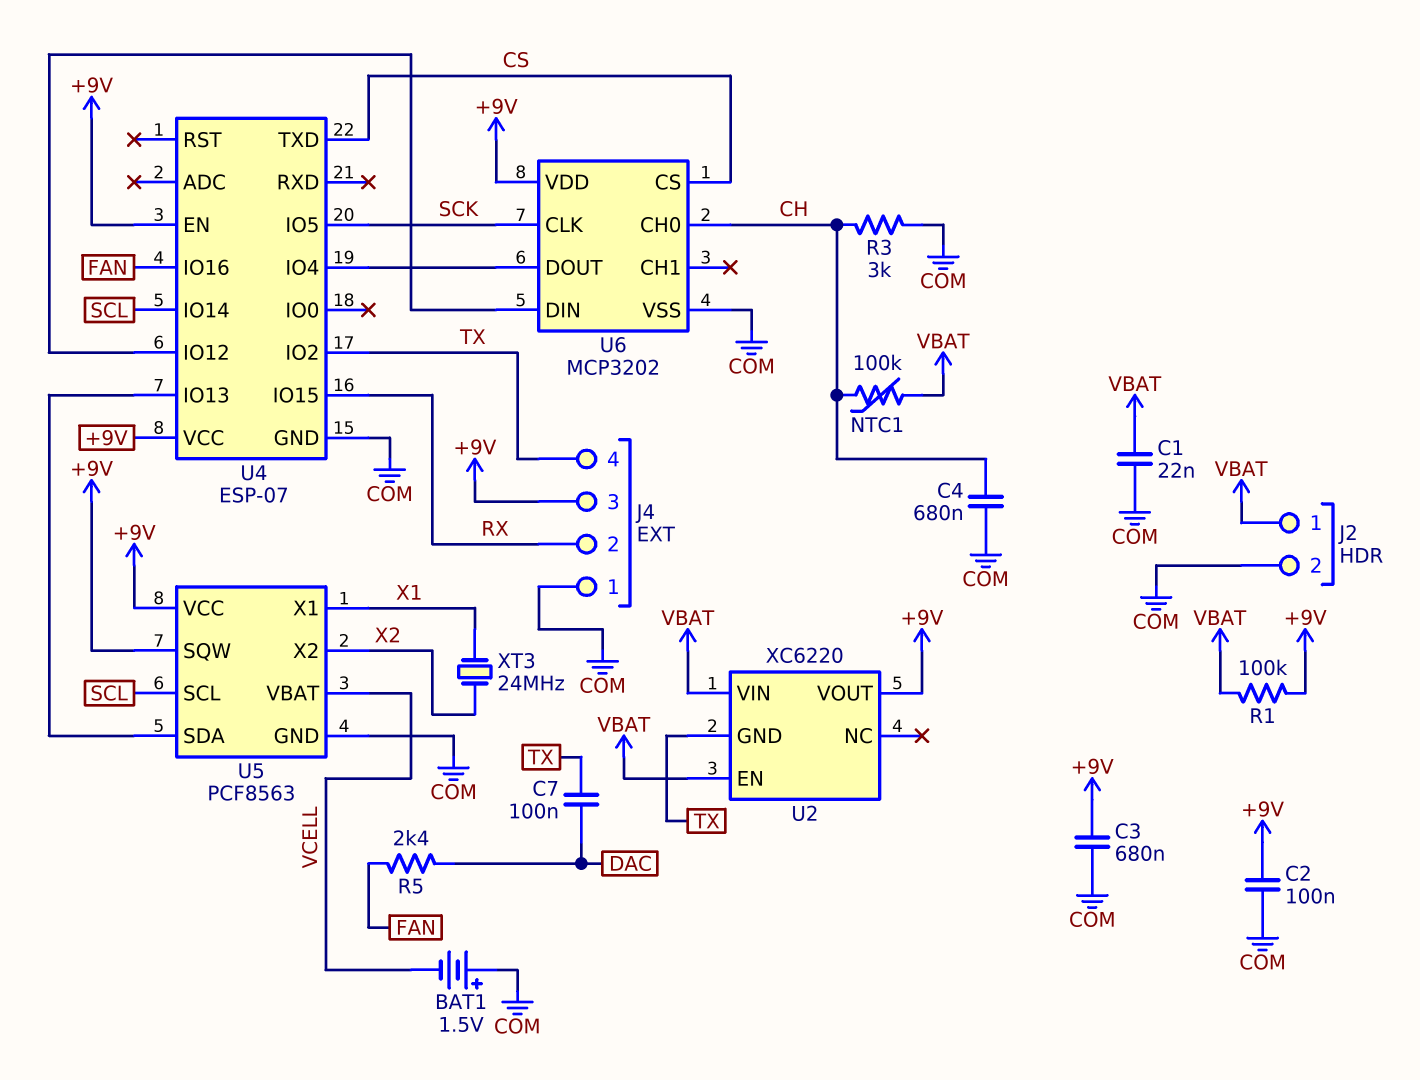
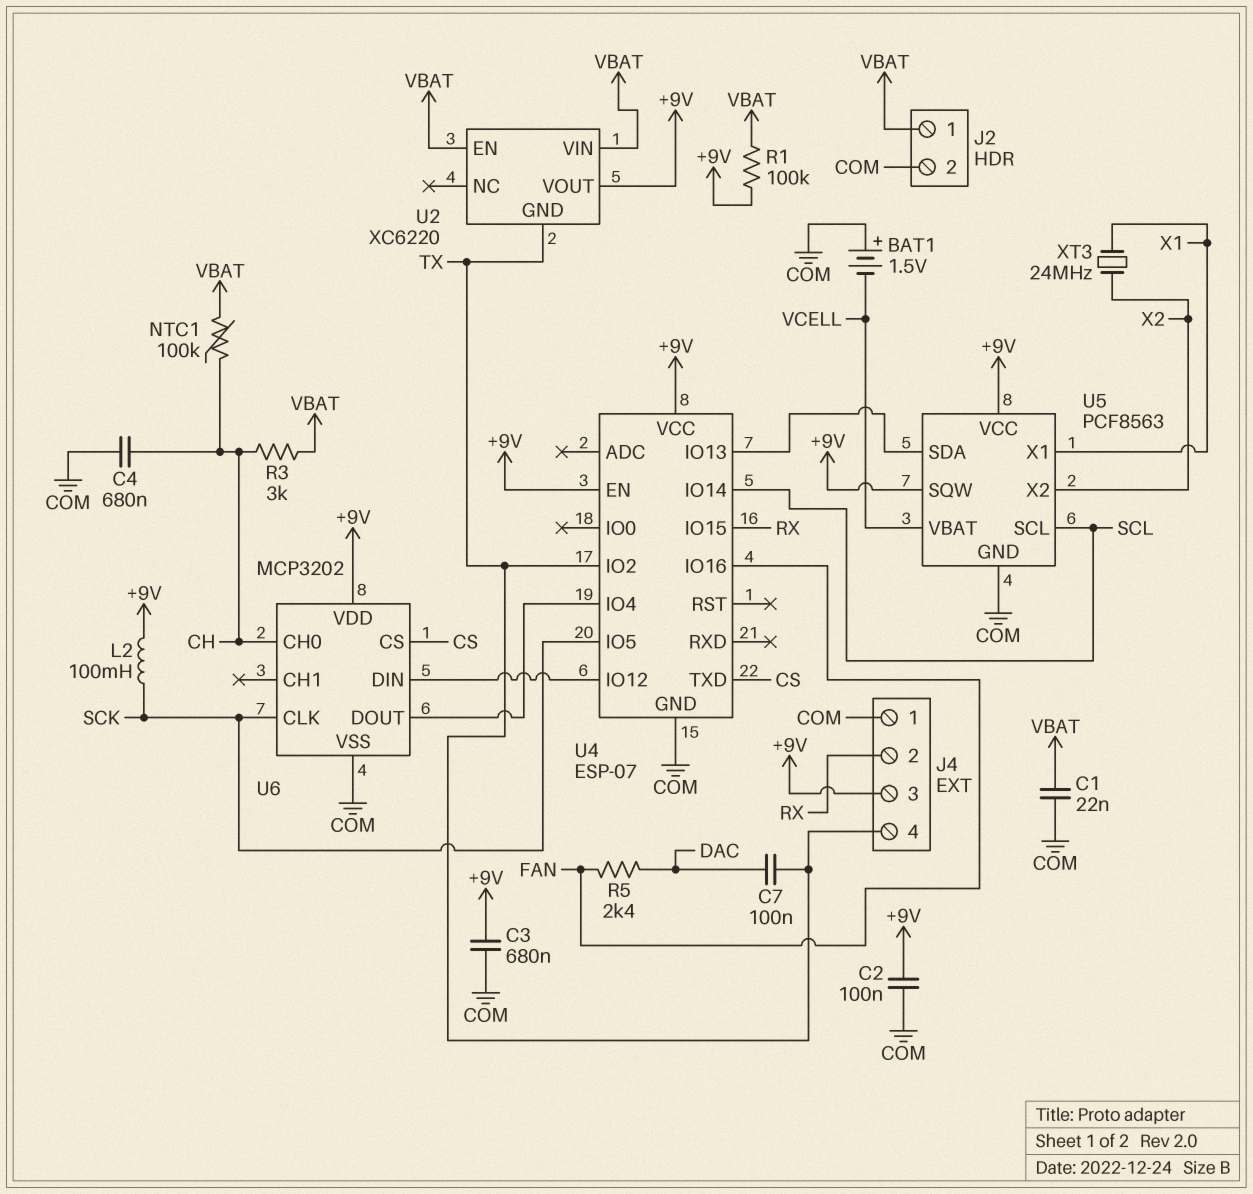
L2: none -> 100mH (+9V, SCK)
R3: 3k (CH, COM) -> 3k (CH, VBAT)

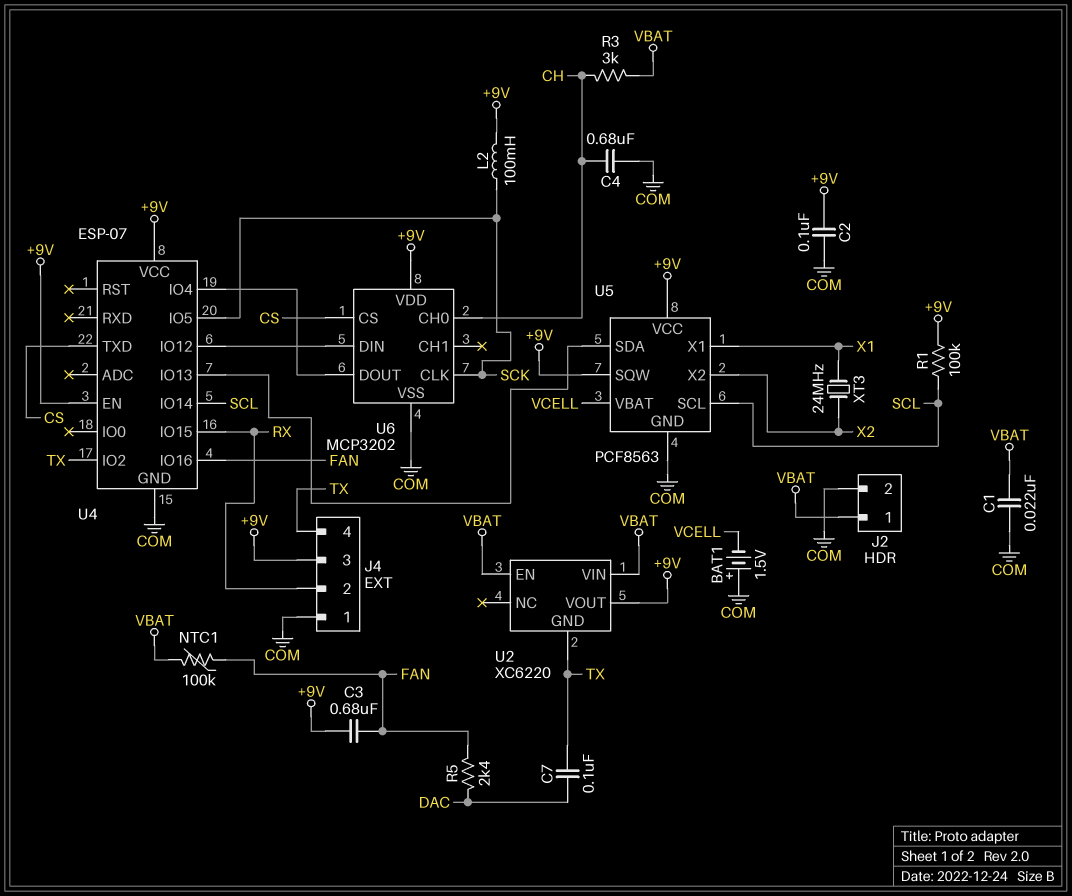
C3: 680nF (+9V, COM) -> 680nF (+9V, FAN)
NTC1: 100k (CH, VBAT) -> 100k (FAN, VBAT)
R1: 100k (+9V, VBAT) -> 100k (+9V, SCL)

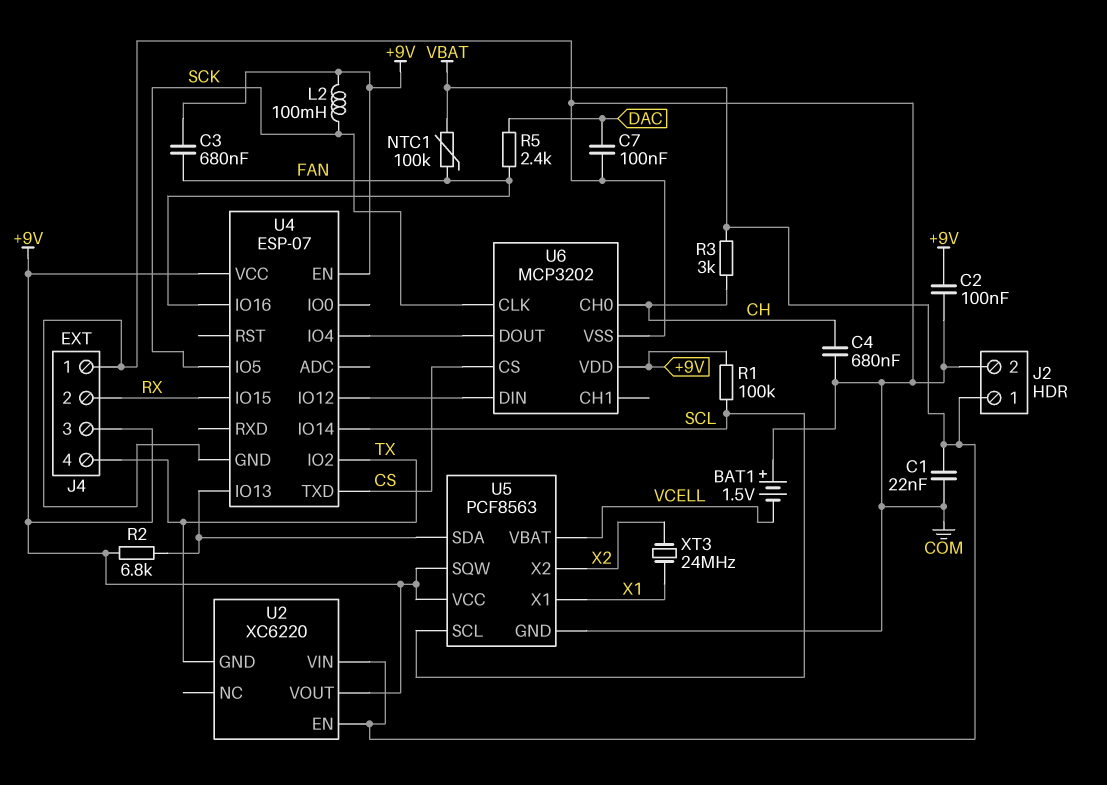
C7: 100nF (DAC, TX) -> 100nF (COM, DAC)
R2: none -> 6.8k (+9V, U4/IO13)

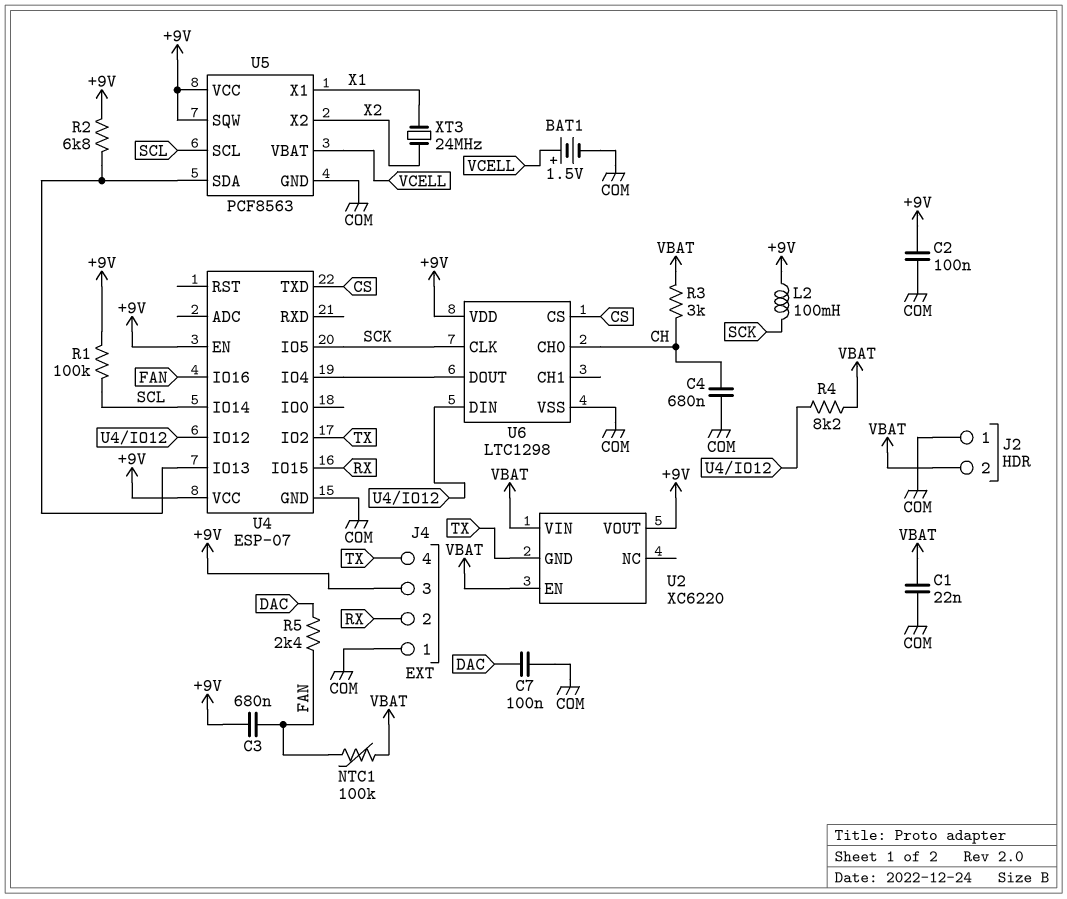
BAT1: 1.5V (plus COM, minus VCELL) -> 1.5V (plus VCELL, minus COM)
J2 pin 1: VBAT -> COM
J2 pin 2: COM -> VBAT
R4: none -> 8.2k (U4/IO12, VBAT)
U6: MCP3202 -> LTC1298

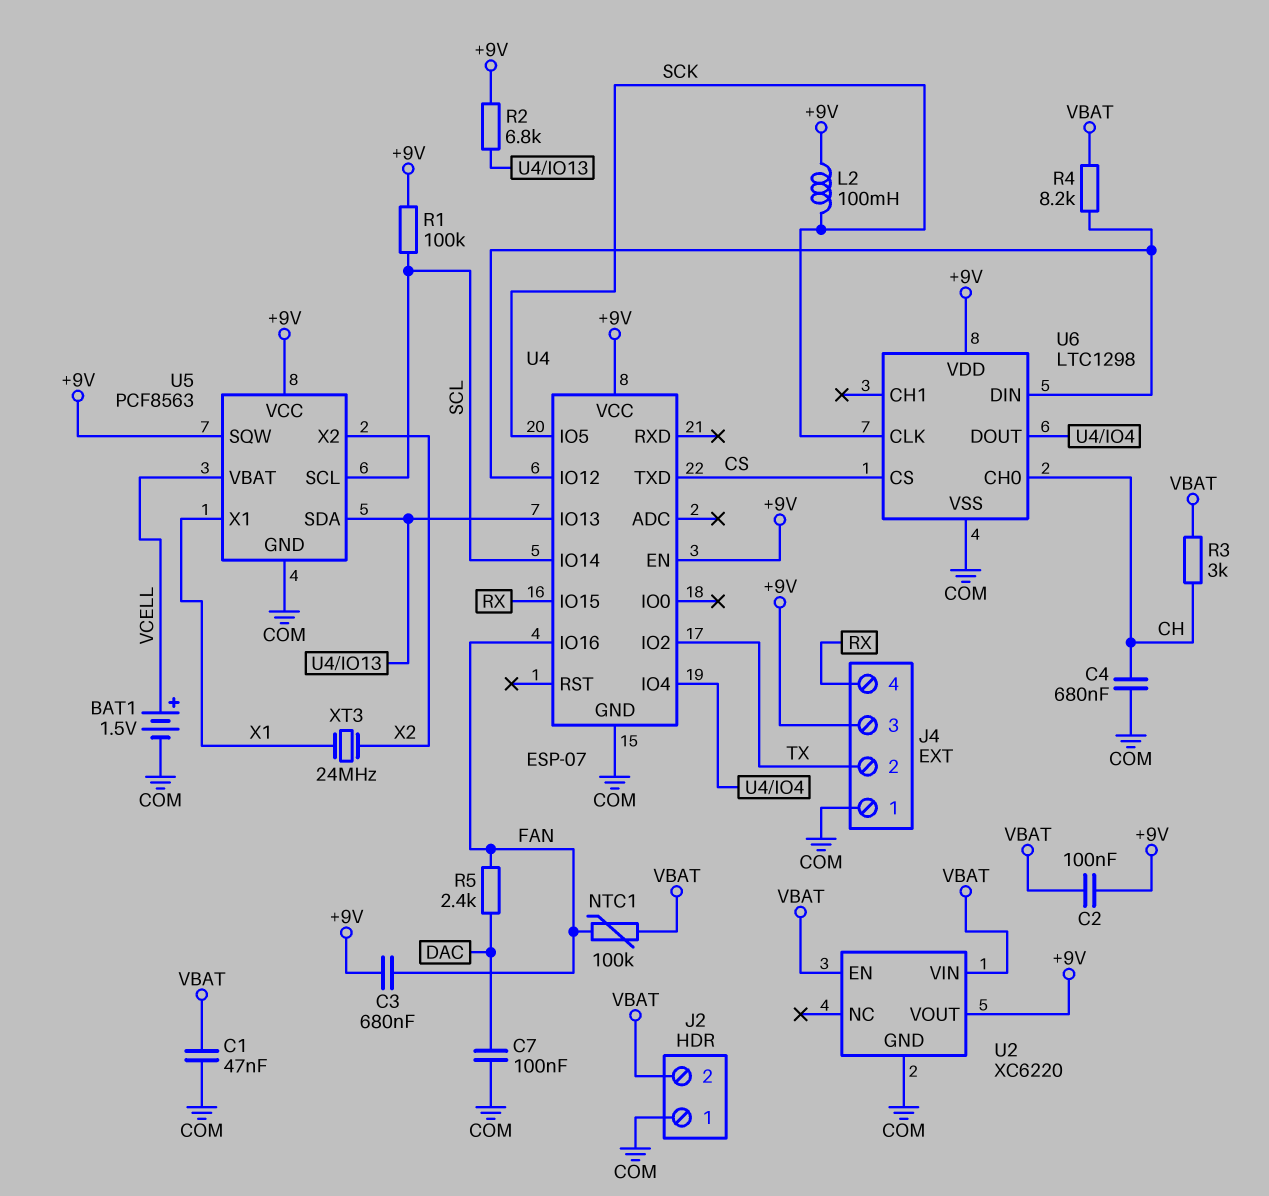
C1: 22nF (COM, VBAT) -> 47nF (COM, VBAT)
C2: 100nF (+9V, COM) -> 100nF (+9V, VBAT)
J4 pin 2: RX -> TX
J4 pin 4: TX -> RX
U2 pin GND: TX -> COM

